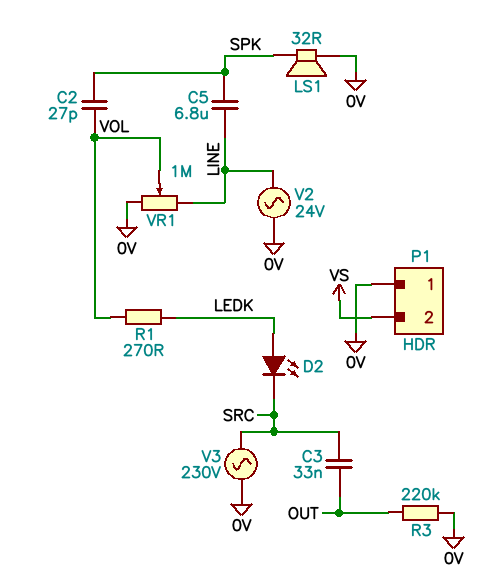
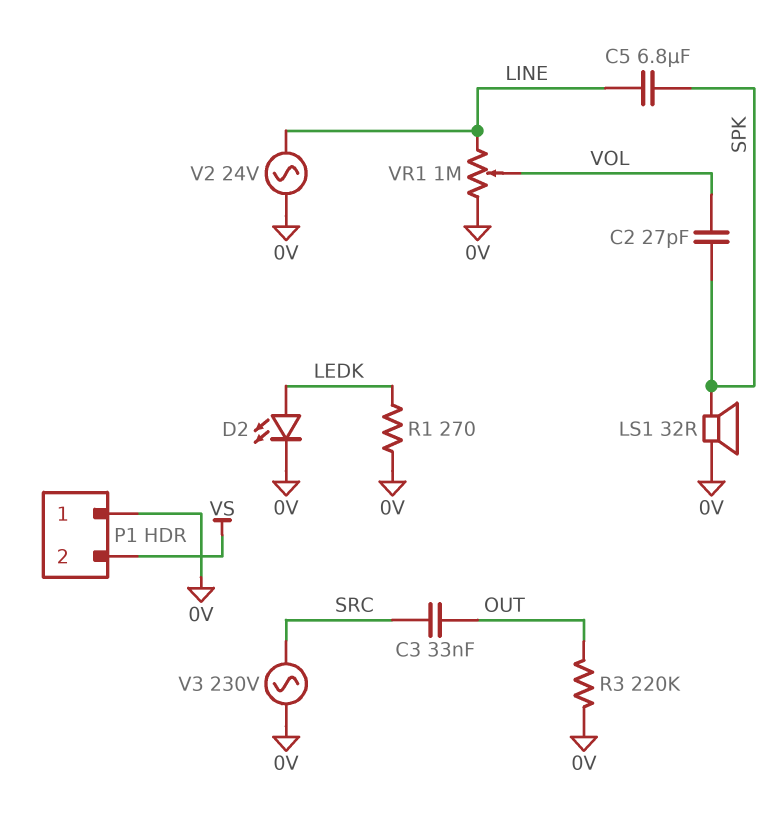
D2: LED (A LEDK, K SRC) -> LED (A LEDK, K 0V)
R1: 270 (LEDK, VOL) -> 270 (0V, LEDK)

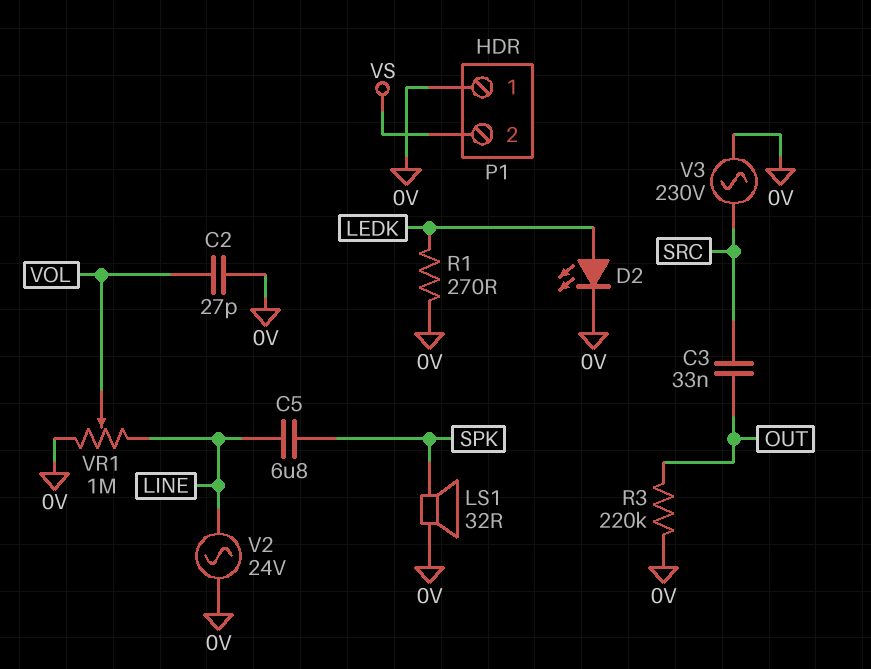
C2: 27pF (SPK, VOL) -> 27pF (0V, VOL)

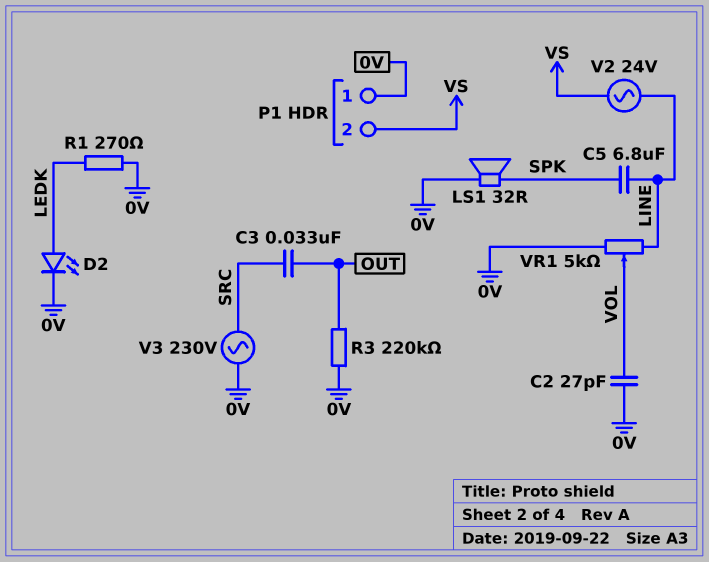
V2: AC 24V (0V, LINE) -> AC 24V (LINE, VS)
VR1: 1M (0V, LINE, wiper VOL) -> 5k (0V, LINE, wiper VOL)

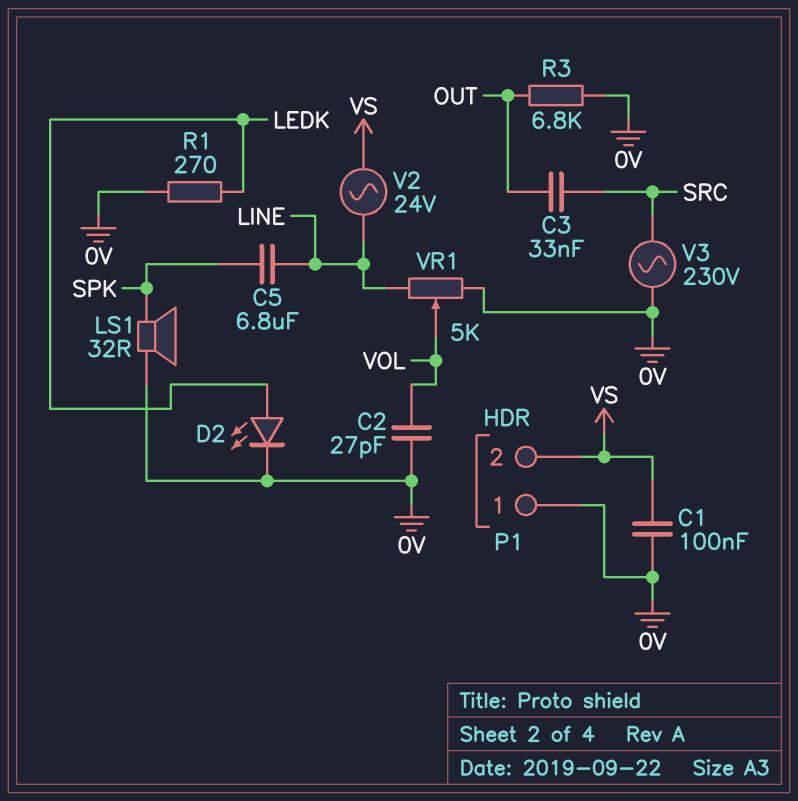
C1: none -> 100nF (0V, VS)
R3: 220k (0V, OUT) -> 6.8k (0V, OUT)

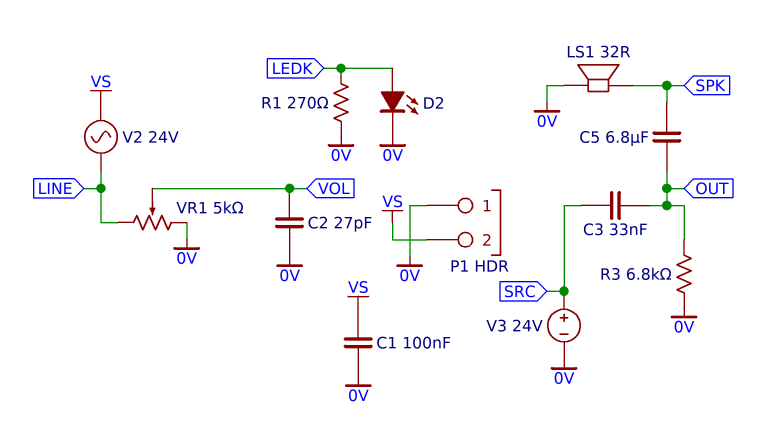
C5: 6.8uF (LINE, SPK) -> 6.8uF (OUT, SPK)
V3: AC 230V (0V, SRC) -> 24V (plus SRC, minus 0V)

